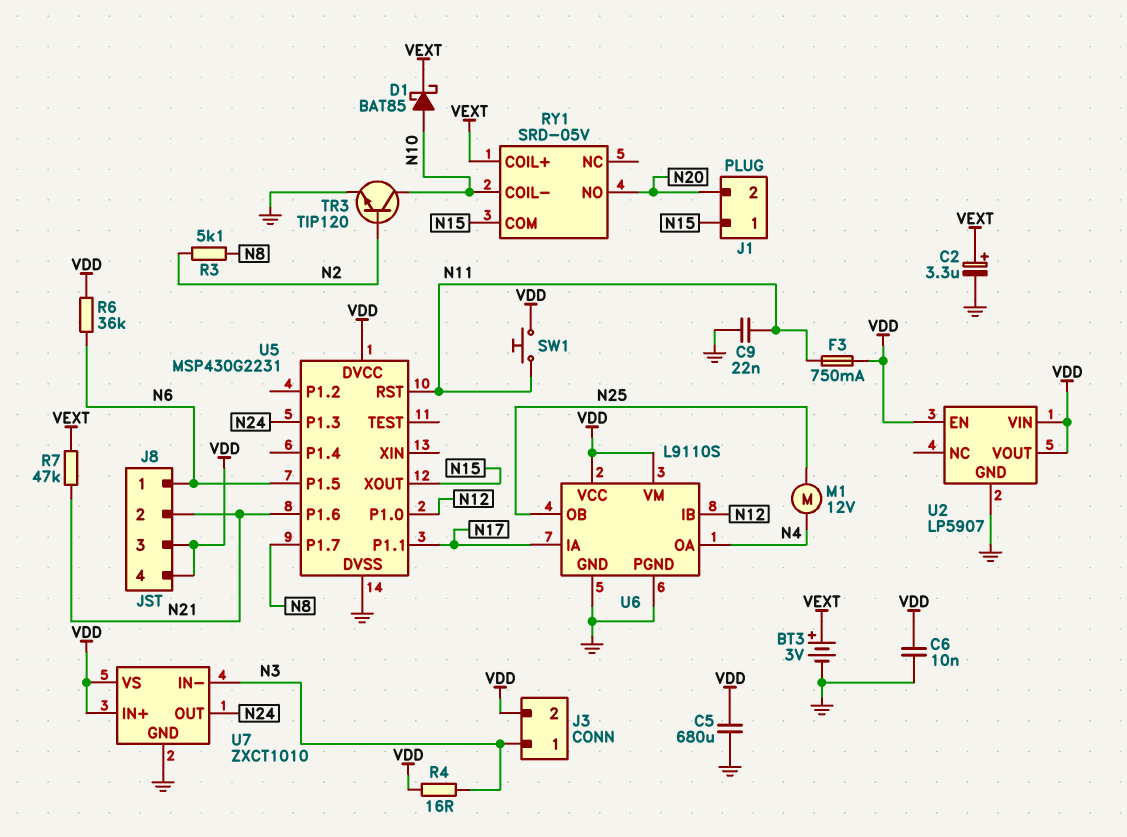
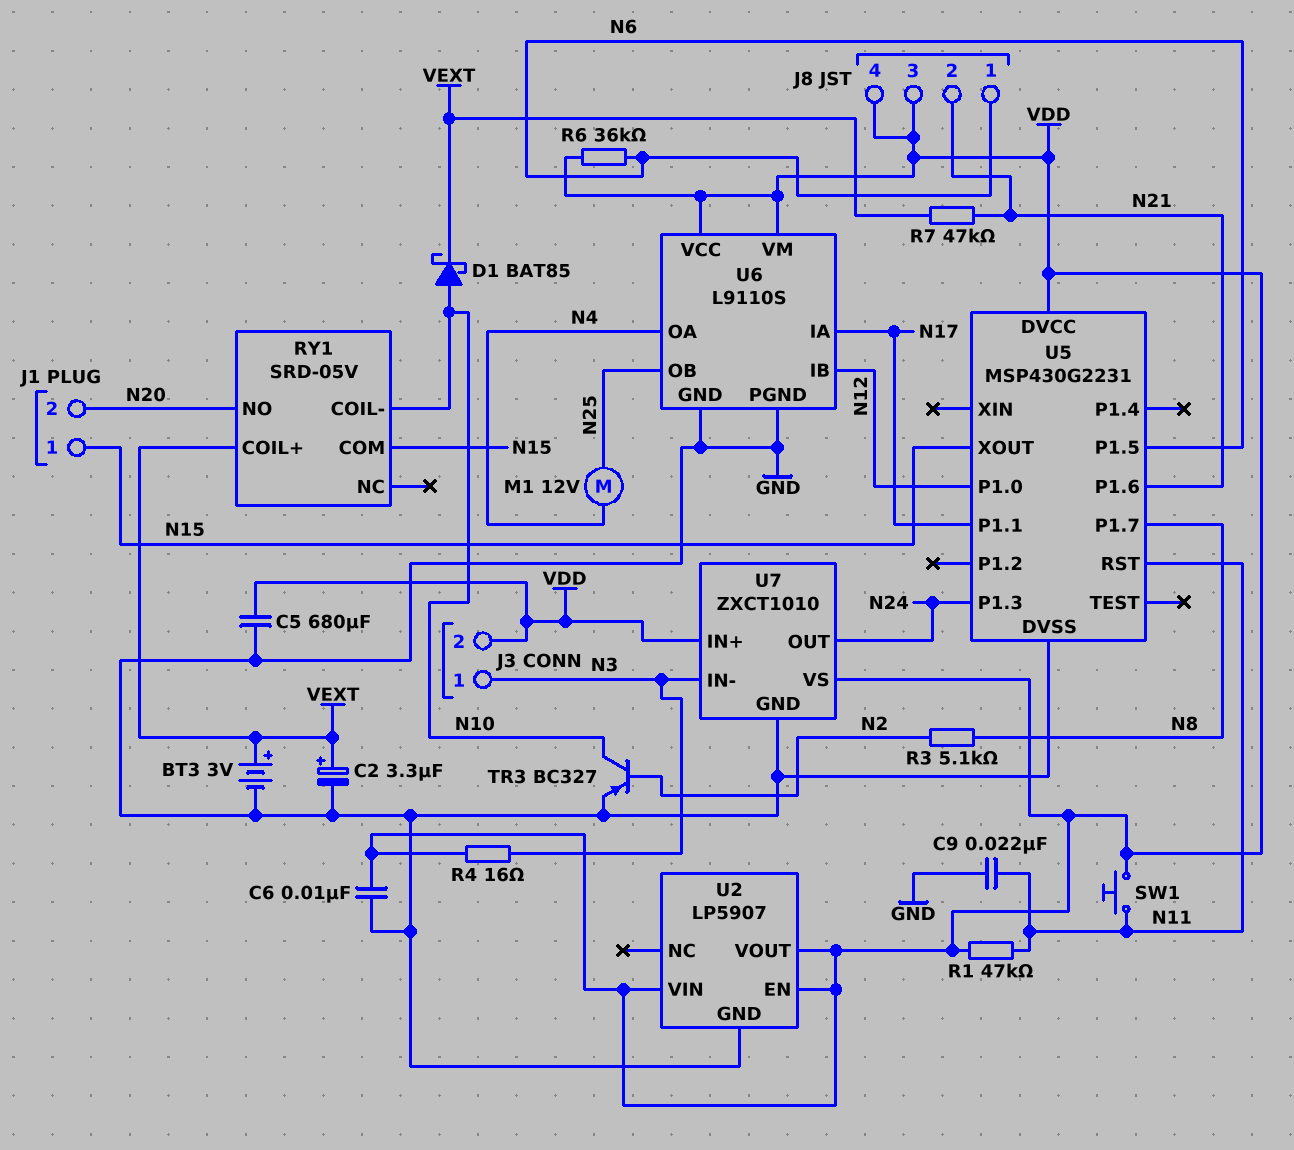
F3: 750mA (N11, VDD) -> none
R1: none -> 47k (N11, VDD)
TR3: NPN TIP120 (B N2, C N10, E GND) -> PNP BC327 (B N2, C N10, E GND)

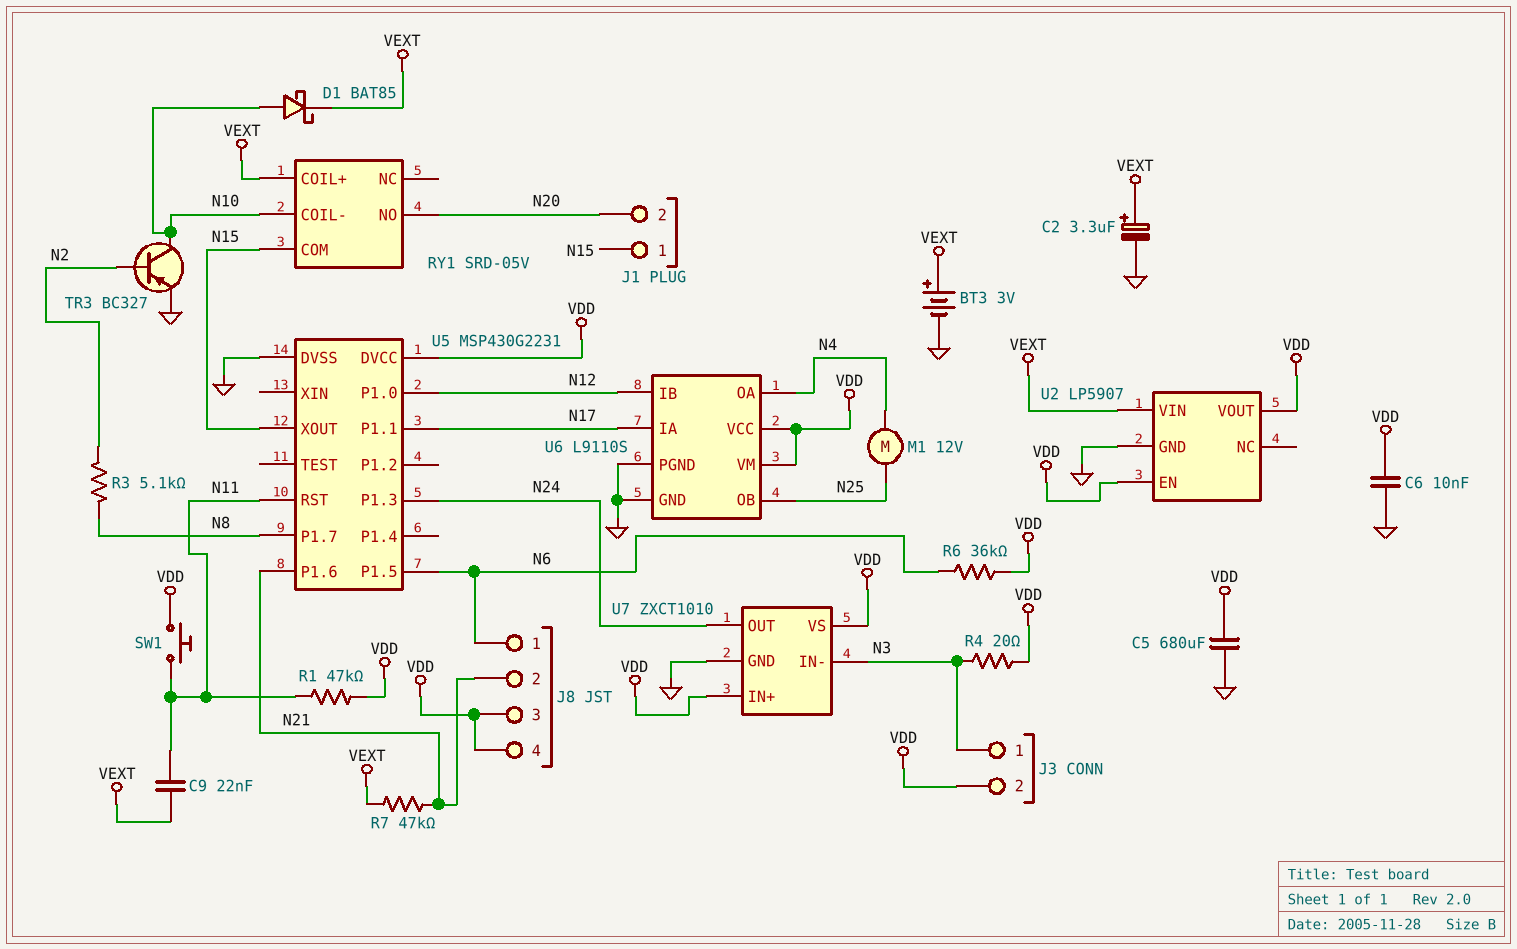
C9: 22nF (GND, N11) -> 22nF (N11, VEXT)
R4: 16 (N3, VDD) -> 20 (N3, VDD)
U2 pin VIN: VDD -> VEXT

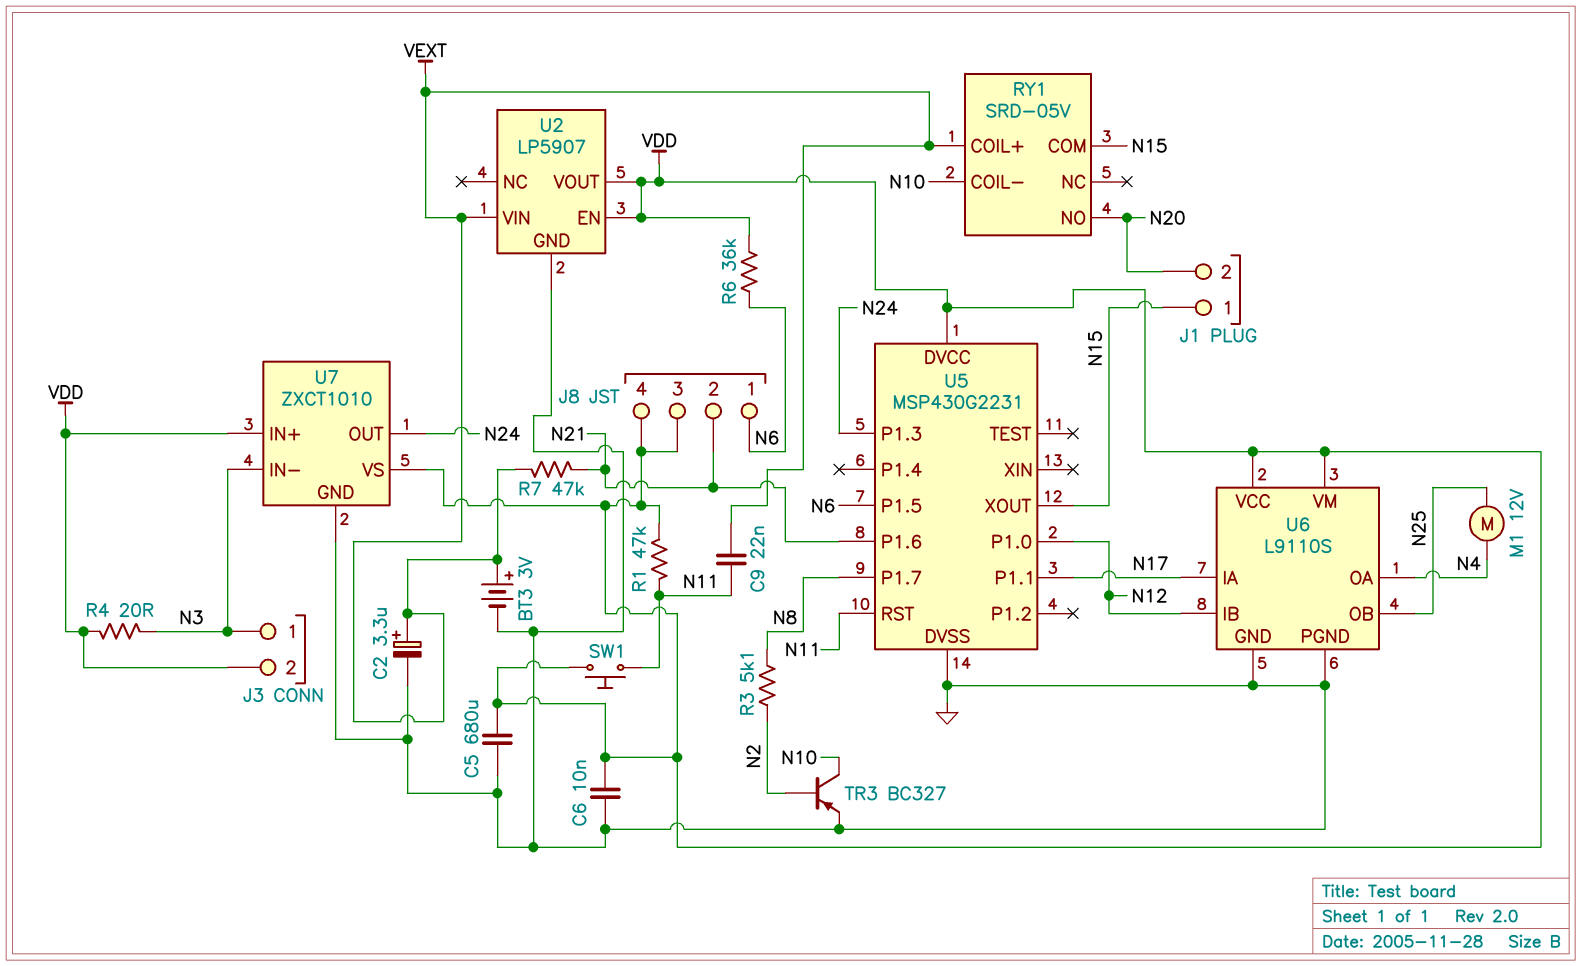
D1: schottky BAT85 (A N10, K VEXT) -> none

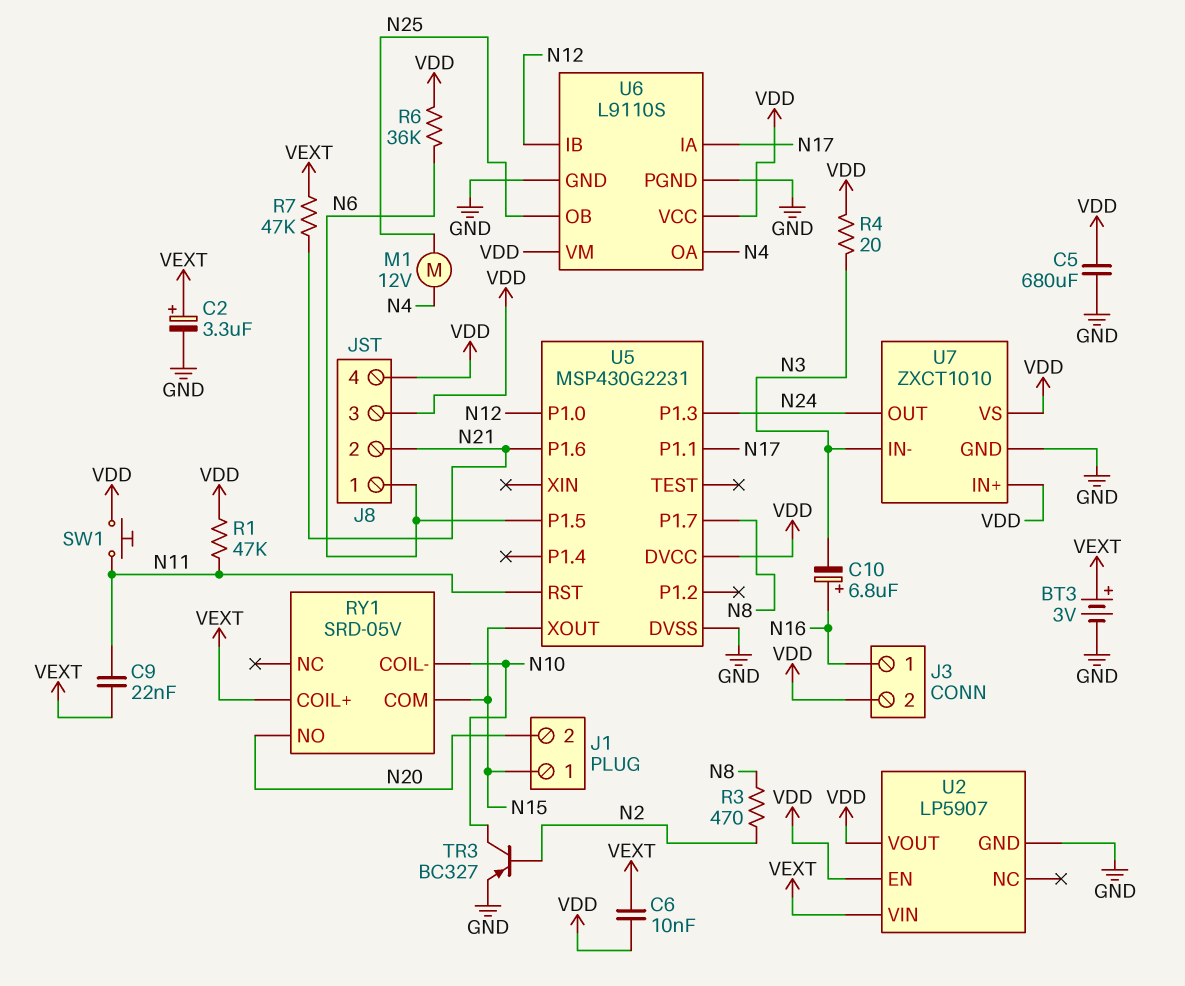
C6: 10nF (GND, VDD) -> 10nF (VDD, VEXT)
C10: none -> 6.8uF (plus N16, minus N3)
J3 pin 1: N3 -> N16
R3: 5.1k (N2, N8) -> 470 (N2, N8)

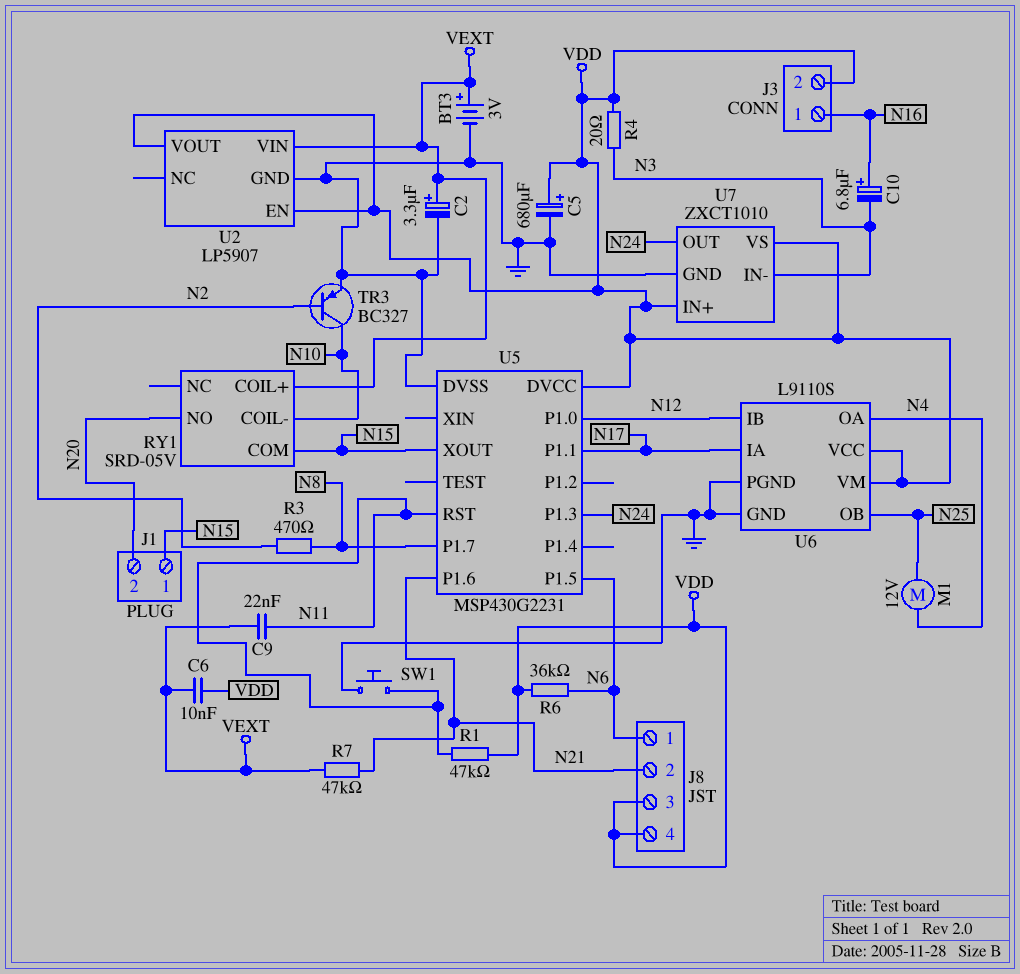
C5: 680uF (GND, VDD) -> 680uF (plus VDD, minus GND)
SW1: button (N11, VDD) -> button (GND, N11)

